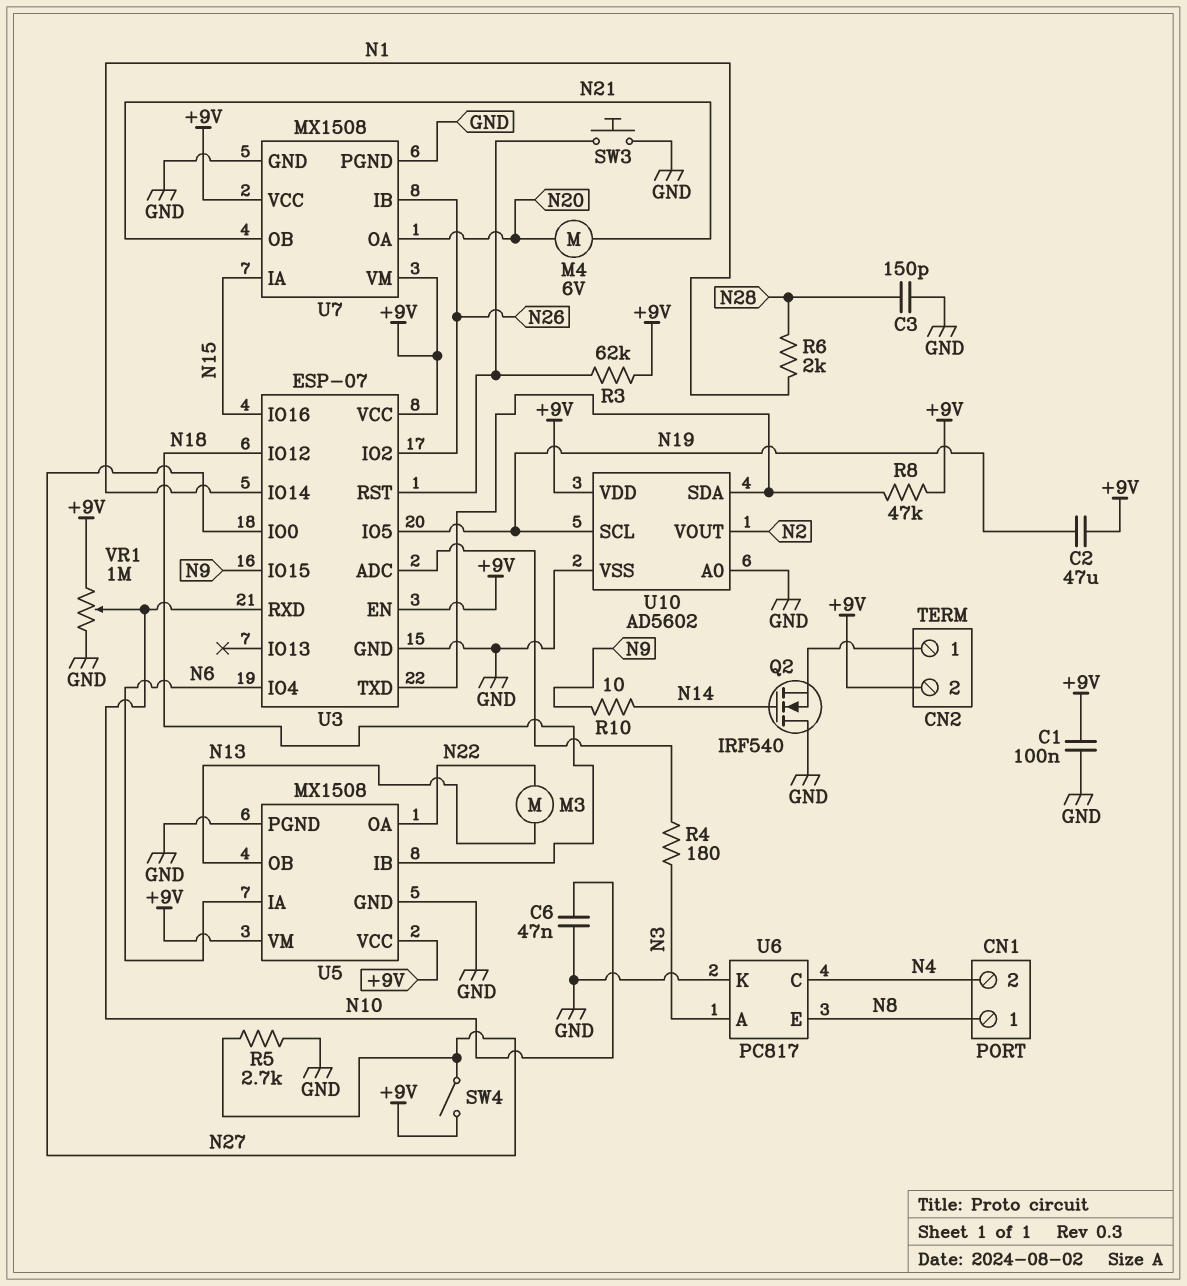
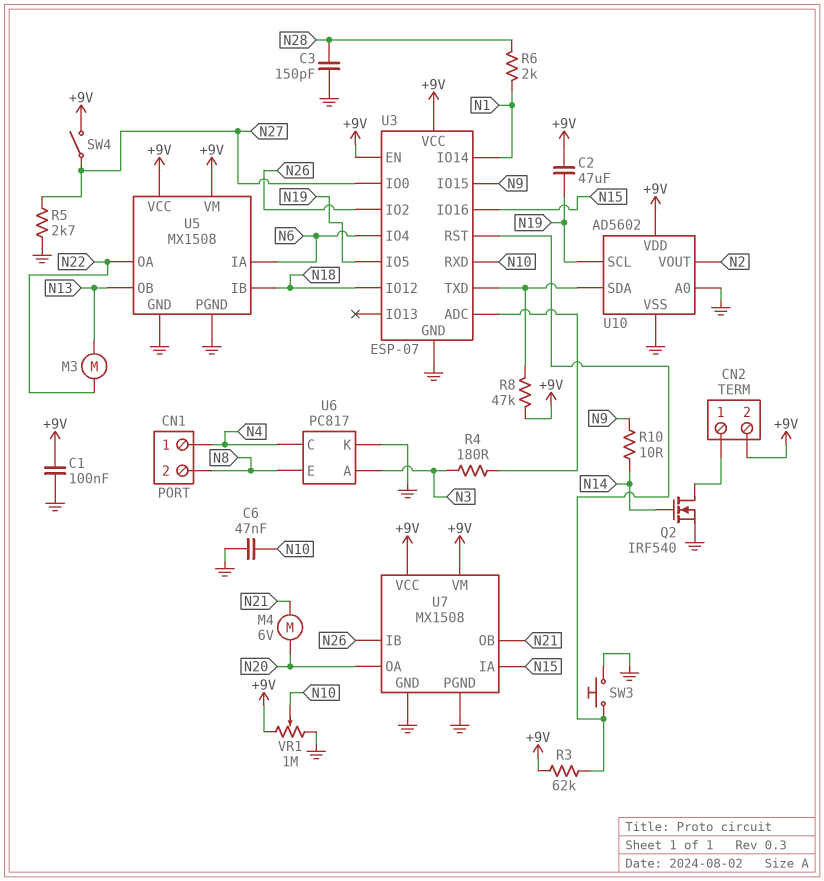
CN1 pin 1: N8 -> N4
CN1 pin 2: N4 -> N8
Q2: NMOS IRF540 (G N14, D GND, S CN2/1) -> NMOS IRF540 (G N14, D CN2/1, S GND)

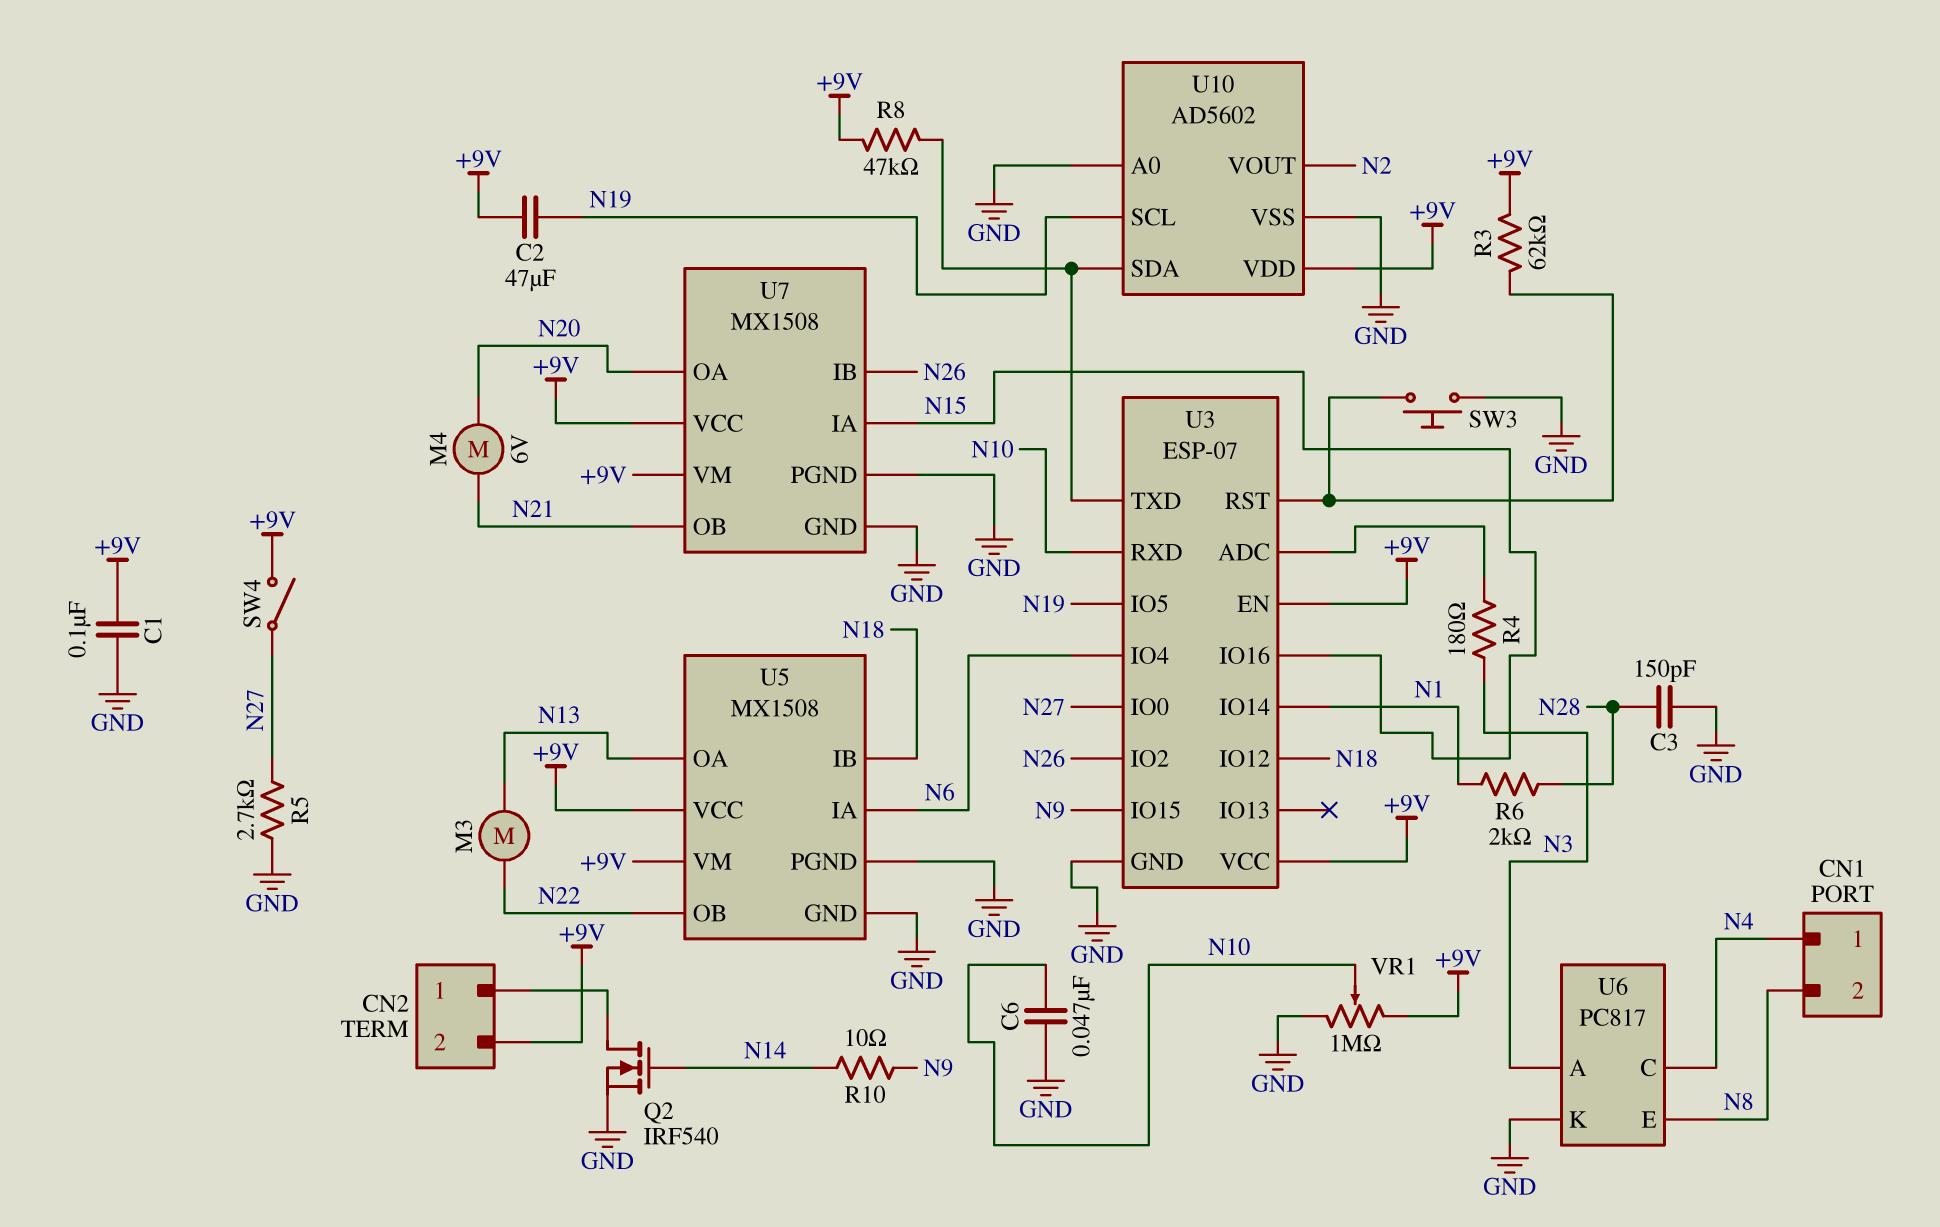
U5 pin OA: N22 -> N13
U5 pin OB: N13 -> N22

